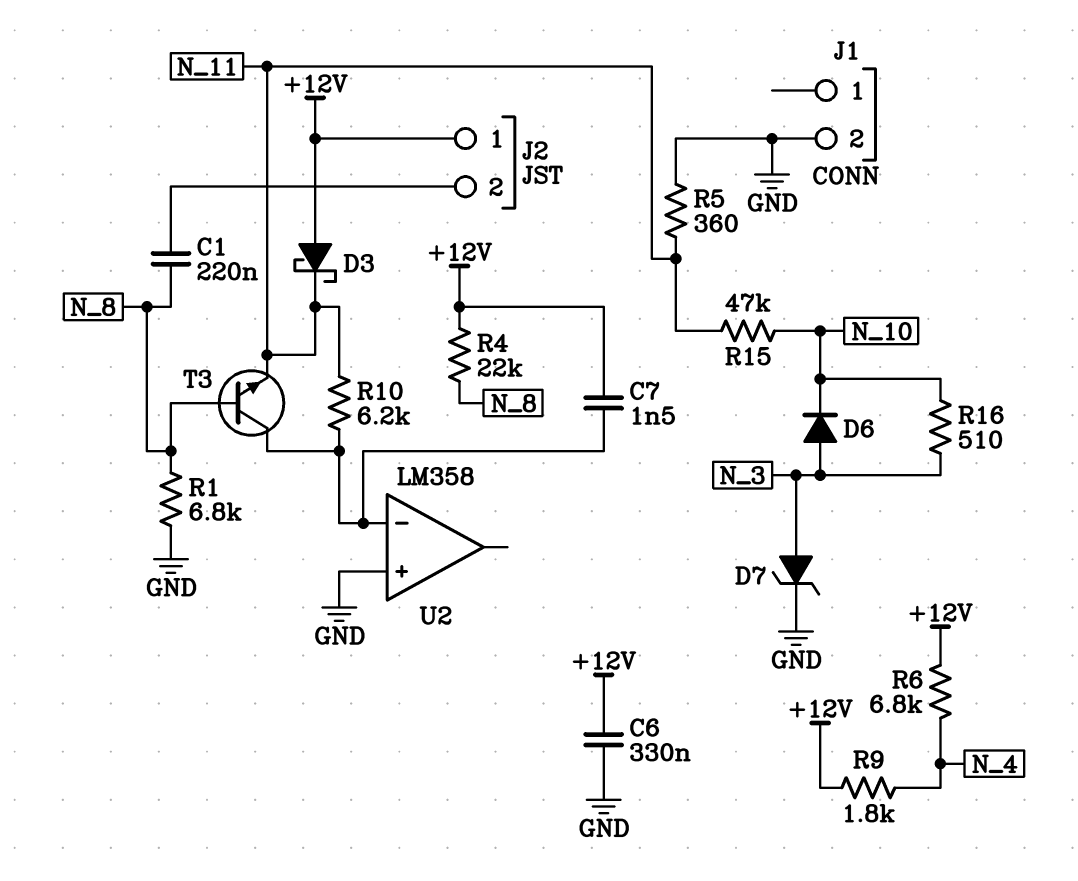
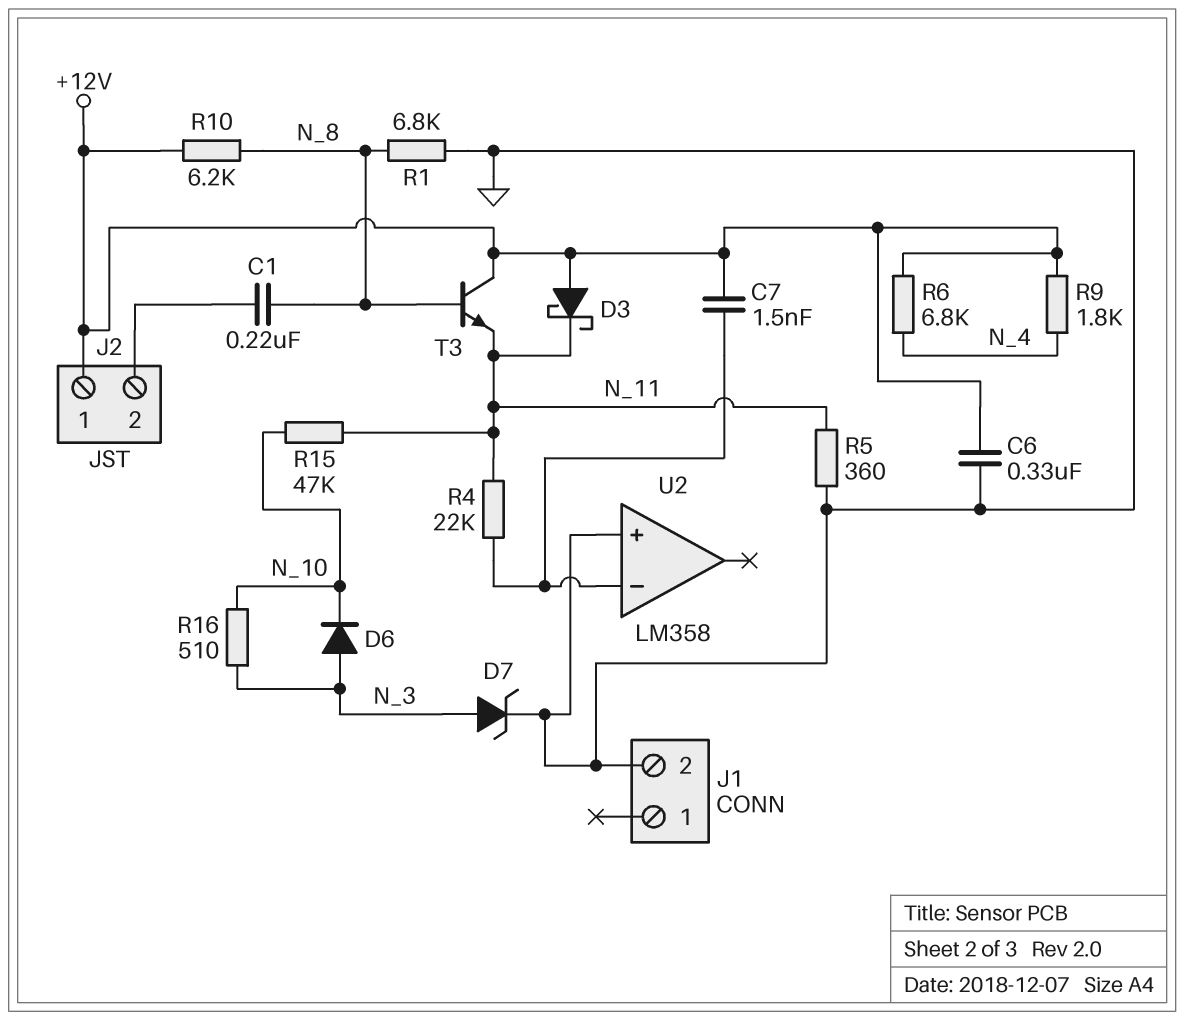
R4: 22k (+12V, N_8) -> 22k (N_11, U2/in-)
R10: 6.2k (N_11, U2/in-) -> 6.2k (+12V, N_8)
T3: NPN (B N_8, C U2/in-, E N_11) -> NPN (B N_8, C +12V, E N_11)

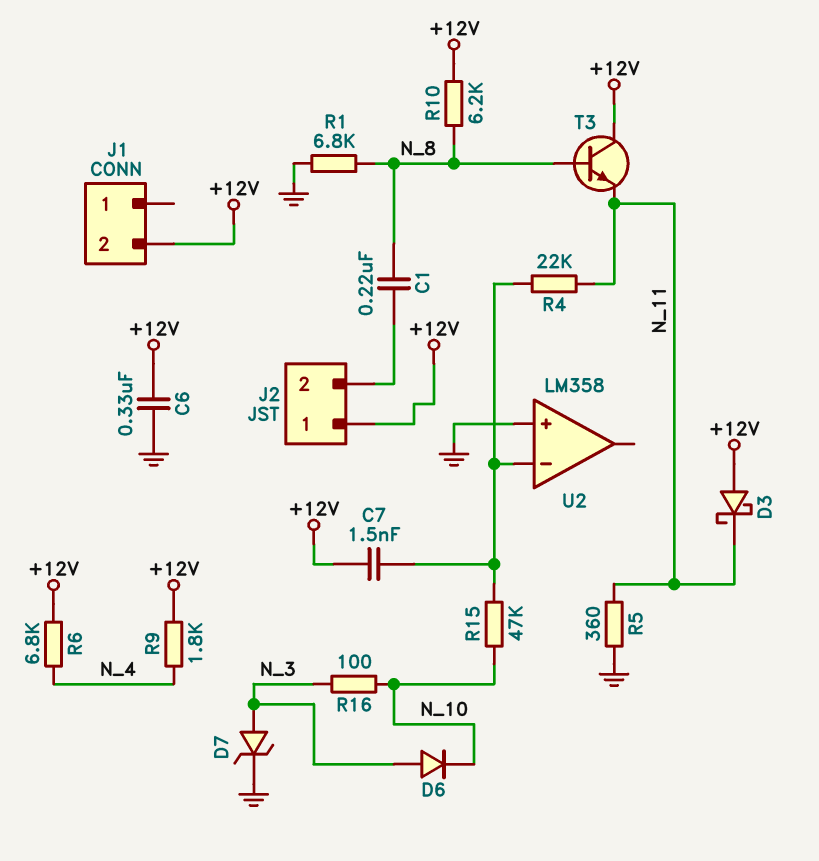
J1 pin 2: GND -> +12V
R15: 47k (N_10, N_11) -> 47k (N_10, U2/in-)
R16: 510 (N_3, N_10) -> 100 (N_3, N_10)

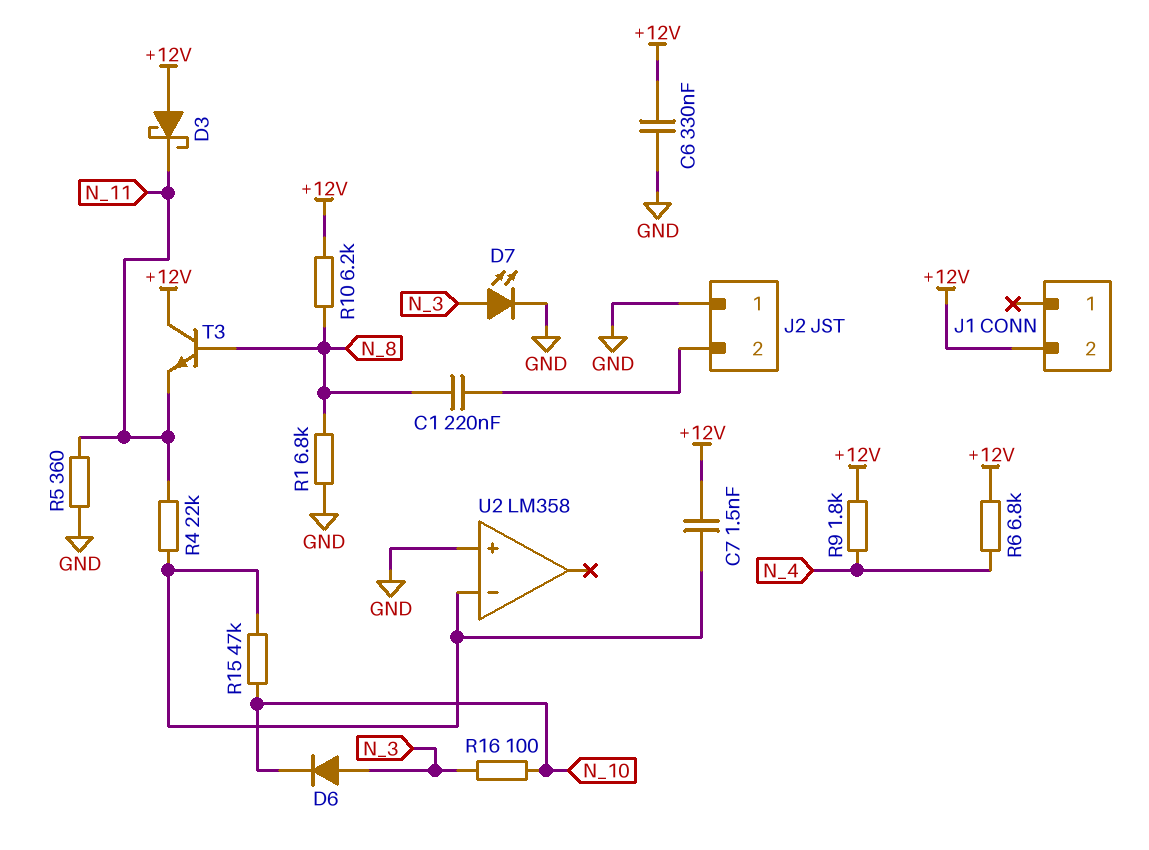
D7: zener (A N_3, K GND) -> LED (A N_3, K GND)
J2 pin 1: +12V -> GND

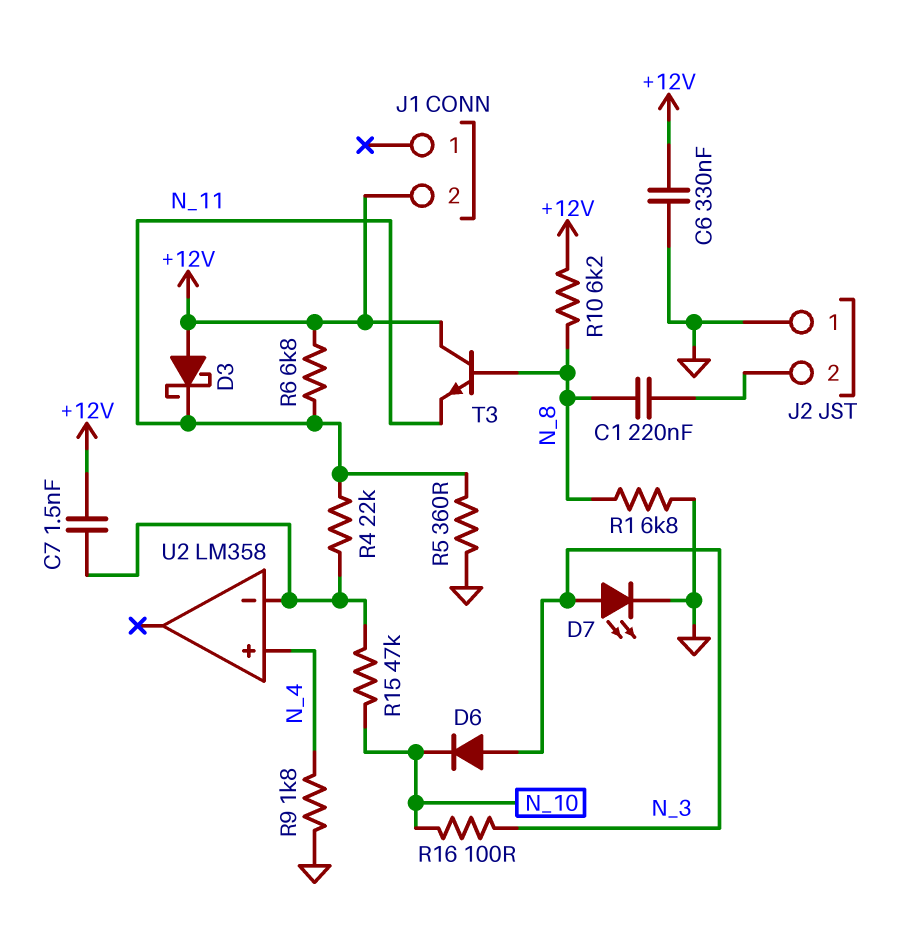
R6: 6.8k (+12V, N_4) -> 6.8k (+12V, N_11)
R9: 1.8k (+12V, N_4) -> 1.8k (GND, N_4)
U2 pin in+: GND -> N_4

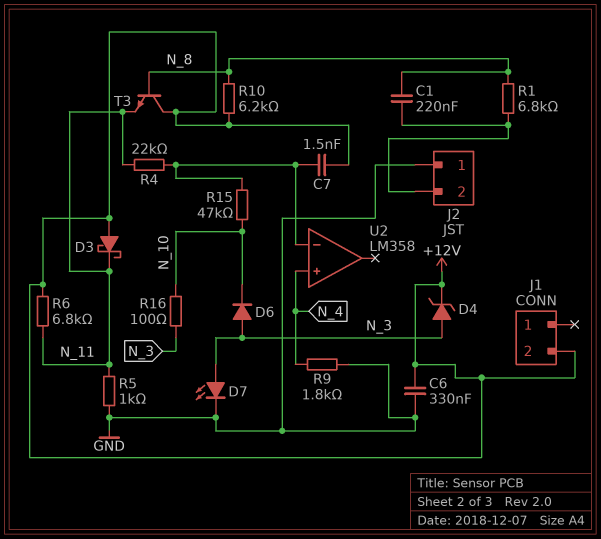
D4: none -> zener (A N_3, K +12V)
R1: 6.8k (GND, N_8) -> 6.8k (J2/2, N_8)
R5: 360 (GND, N_11) -> 1k (GND, N_11)

